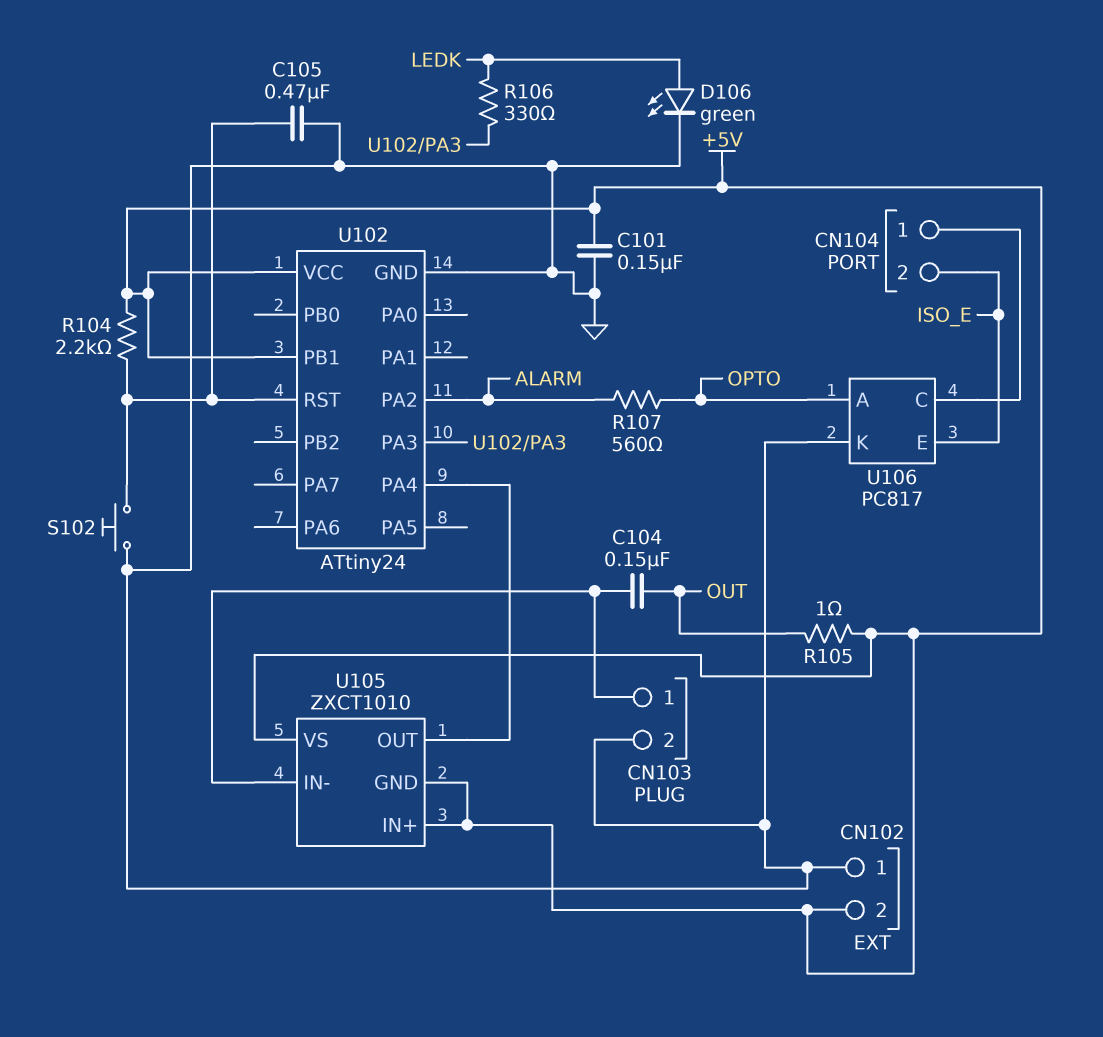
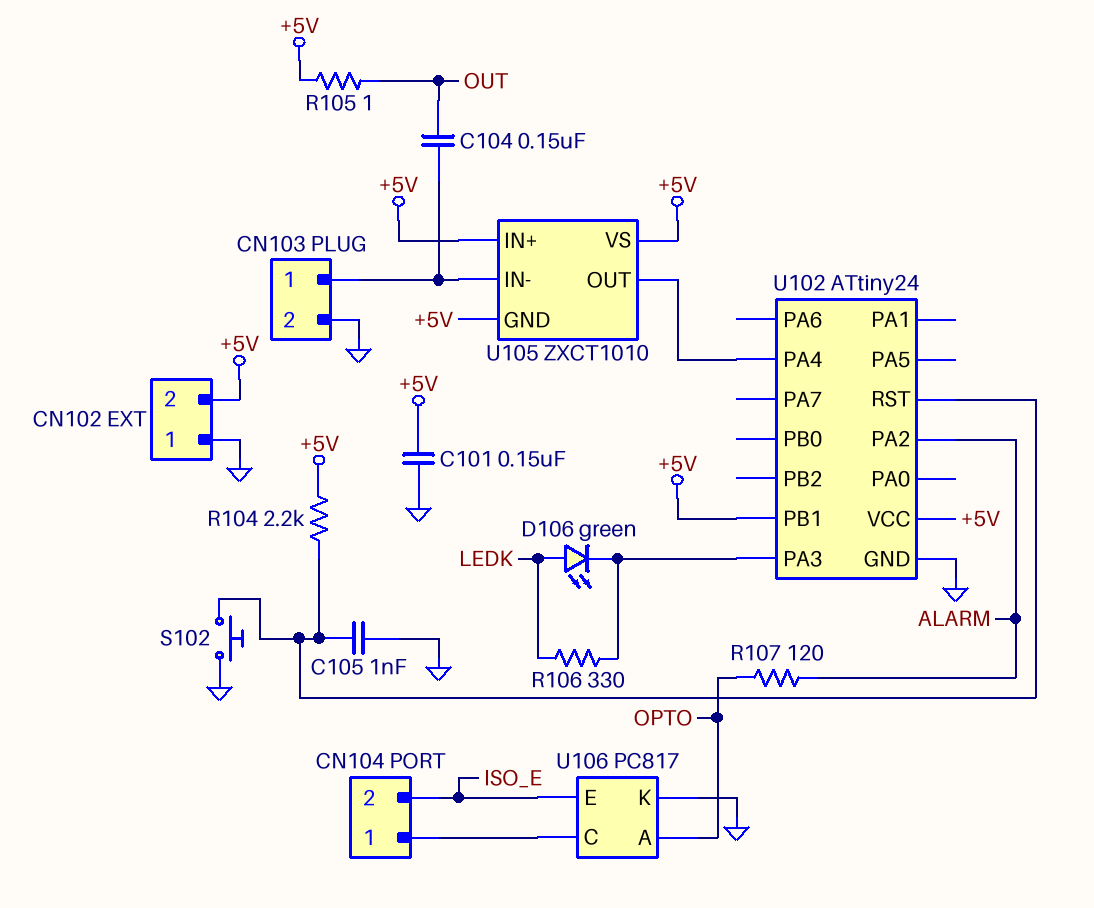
C105: 470nF (GND, U102/RST) -> 1nF (GND, U102/RST)
D106: LED green (A LEDK, K GND) -> LED green (A LEDK, K U102/PA3)
R107: 560 (ALARM, OPTO) -> 120 (ALARM, OPTO)

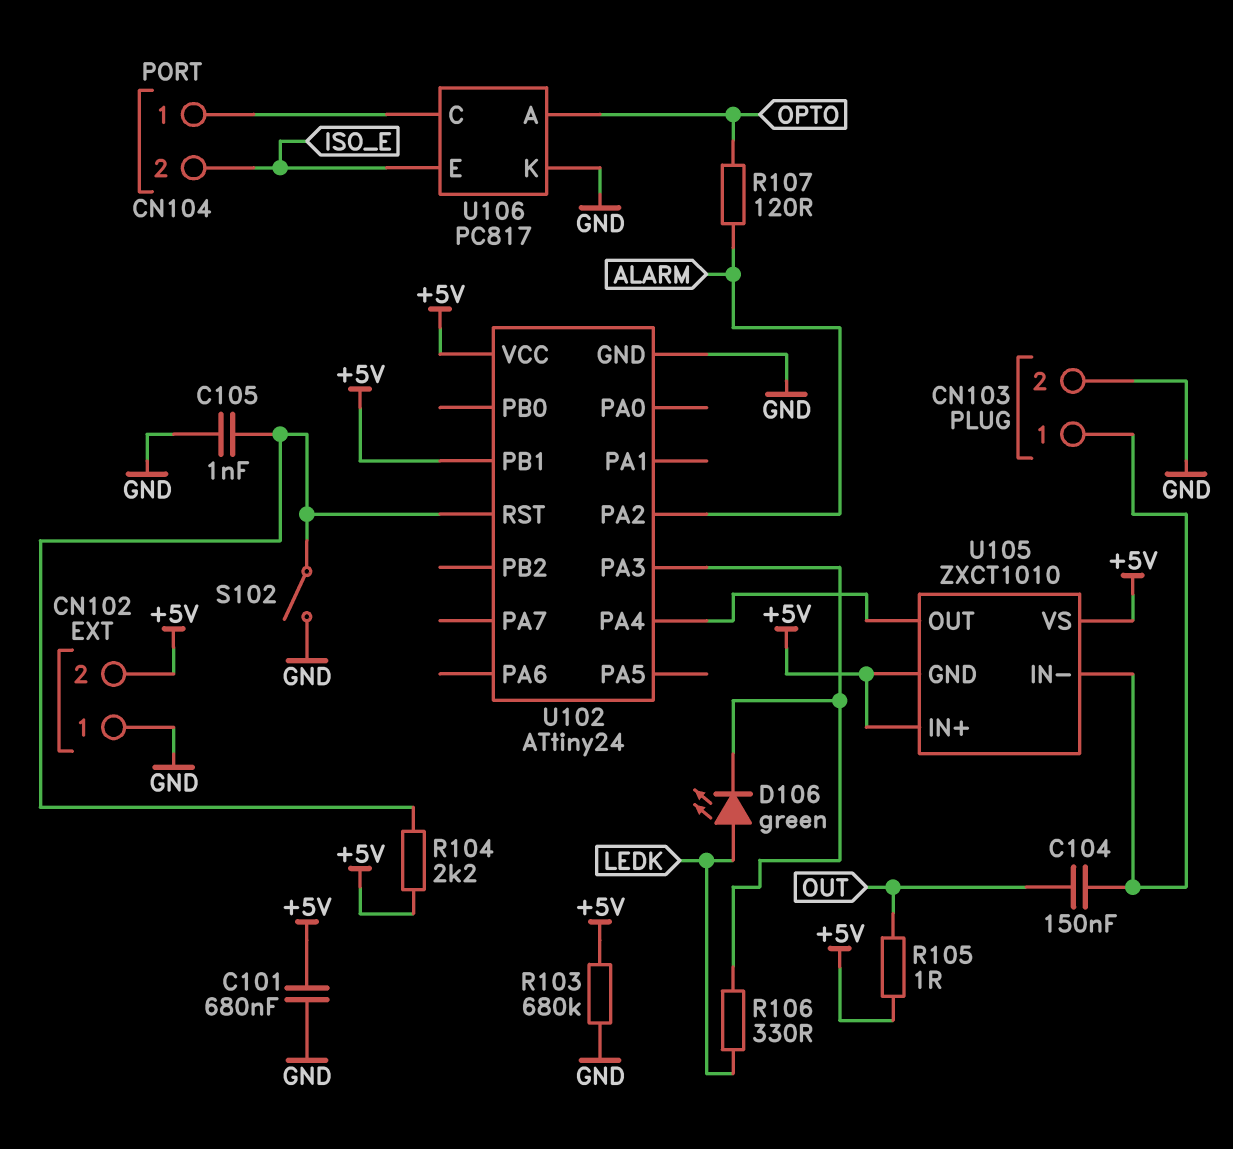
C101: 150nF (+5V, GND) -> 680nF (+5V, GND)
R103: none -> 680k (+5V, GND)
S102: button (GND, U102/RST) -> switch (GND, U102/RST)

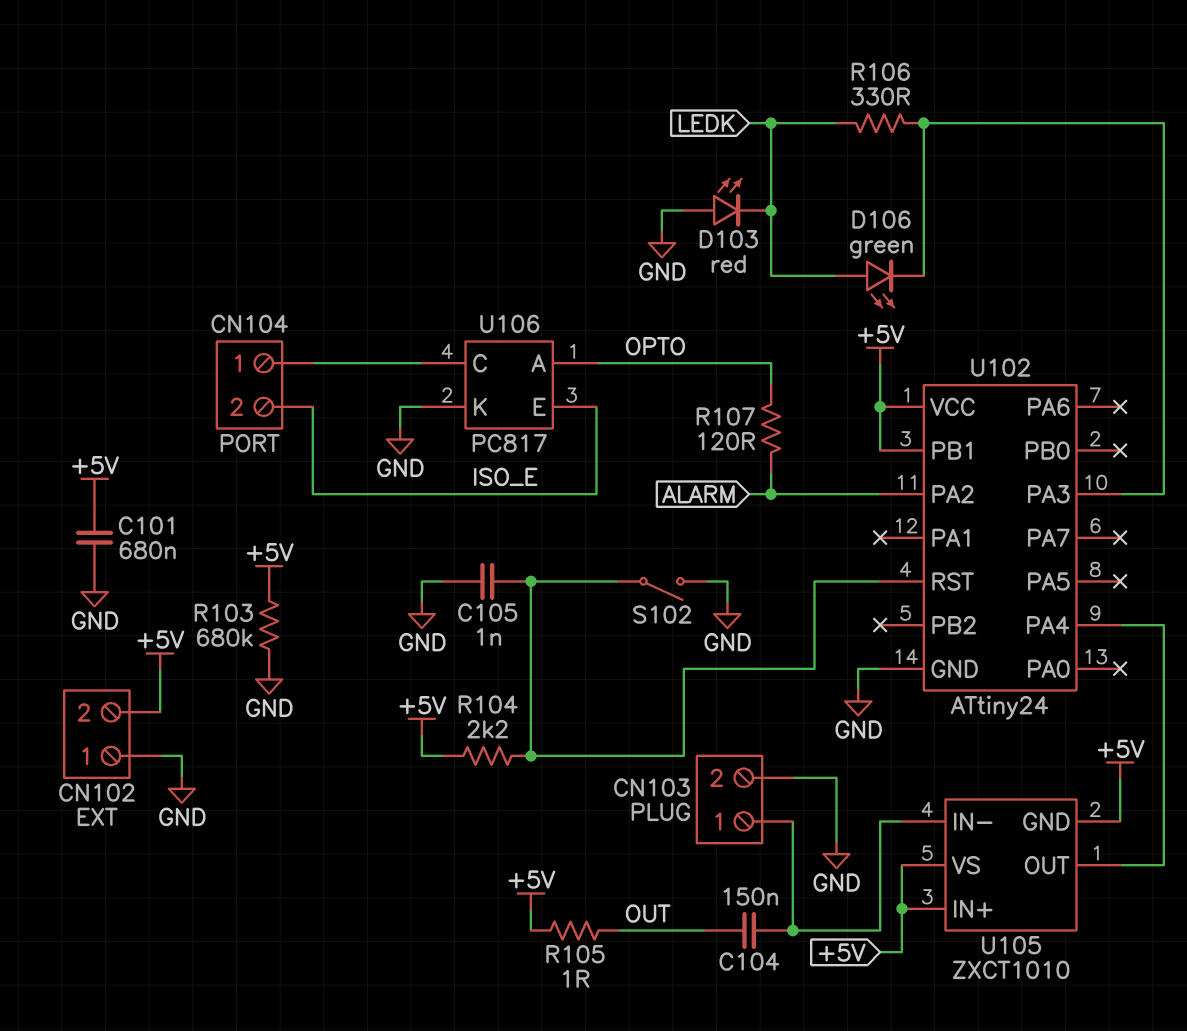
D103: none -> LED red (A GND, K LEDK)

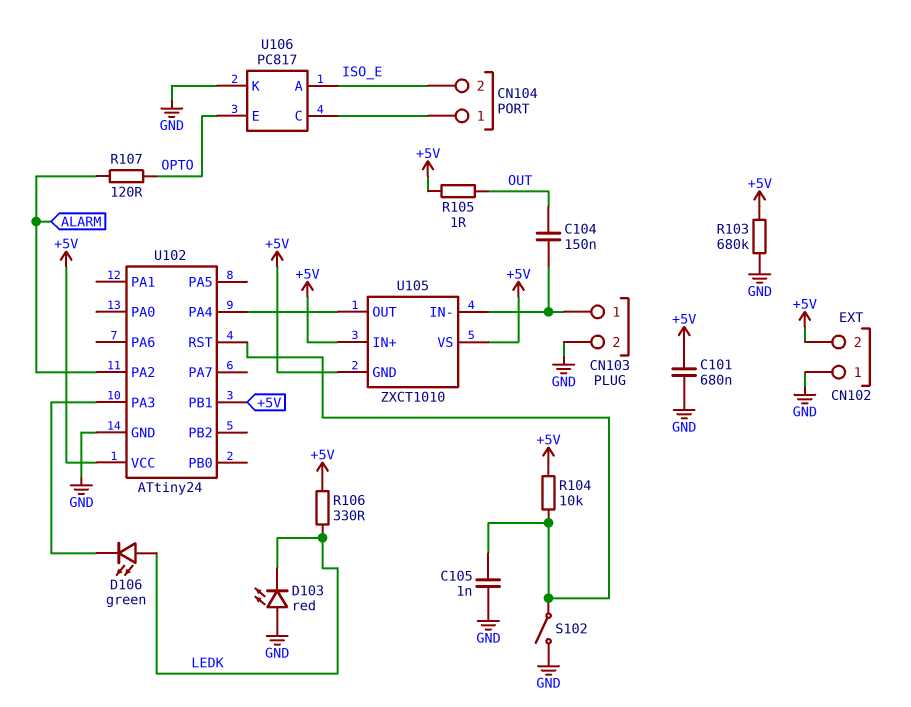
R104: 2.2k (+5V, U102/RST) -> 10k (+5V, U102/RST)
R106: 330 (LEDK, U102/PA3) -> 330 (+5V, LEDK)
U106 pin A: OPTO -> ISO_E
U106 pin E: ISO_E -> OPTO

